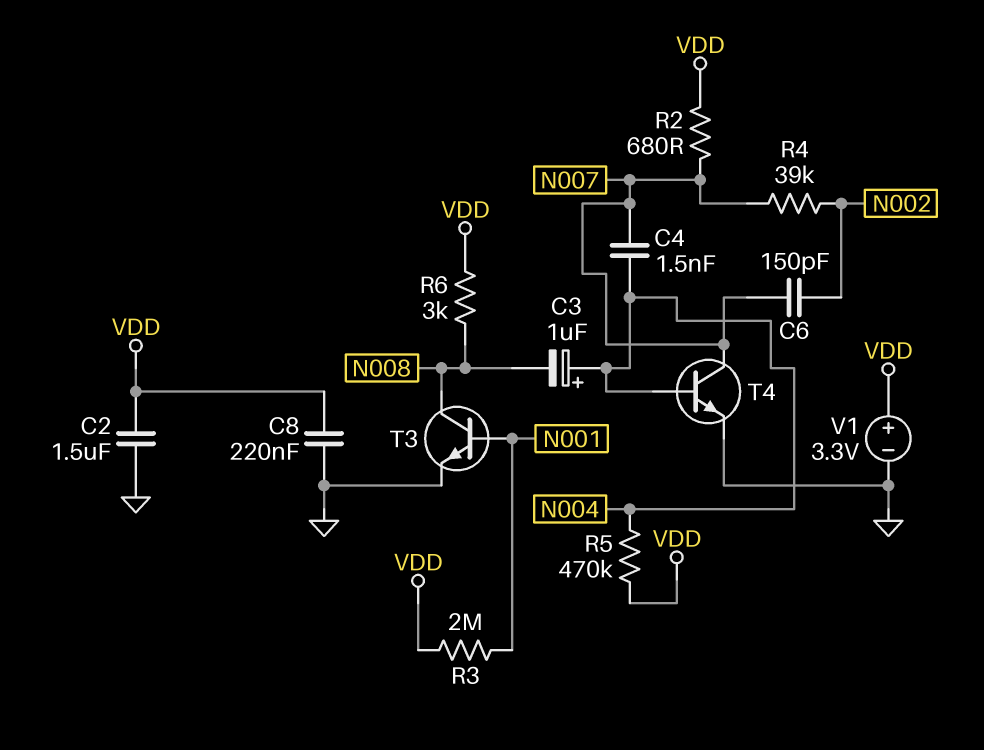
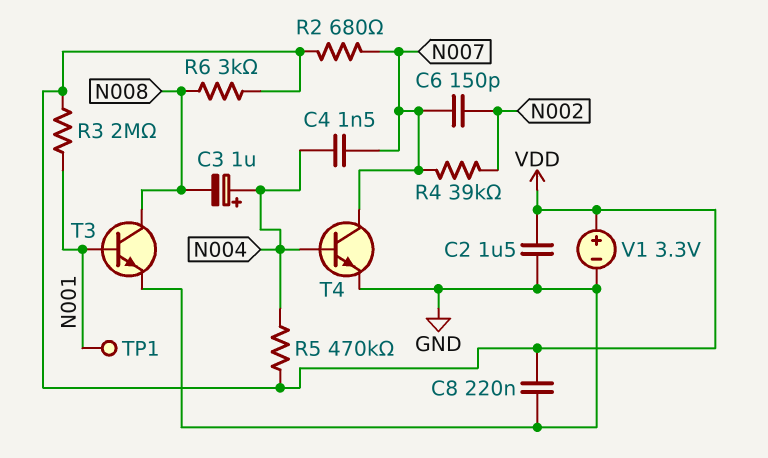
TP1: none -> test point (N001)

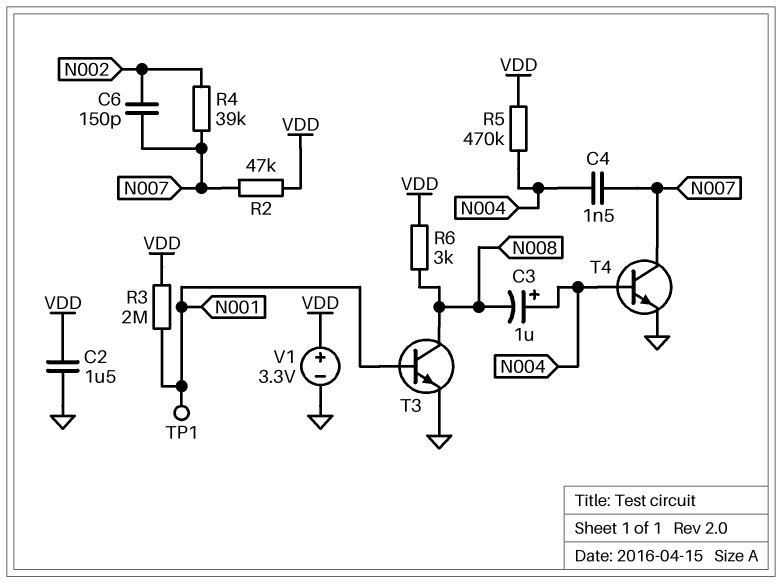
C8: 220nF (GND, VDD) -> none
R2: 680 (N007, VDD) -> 47k (N007, VDD)

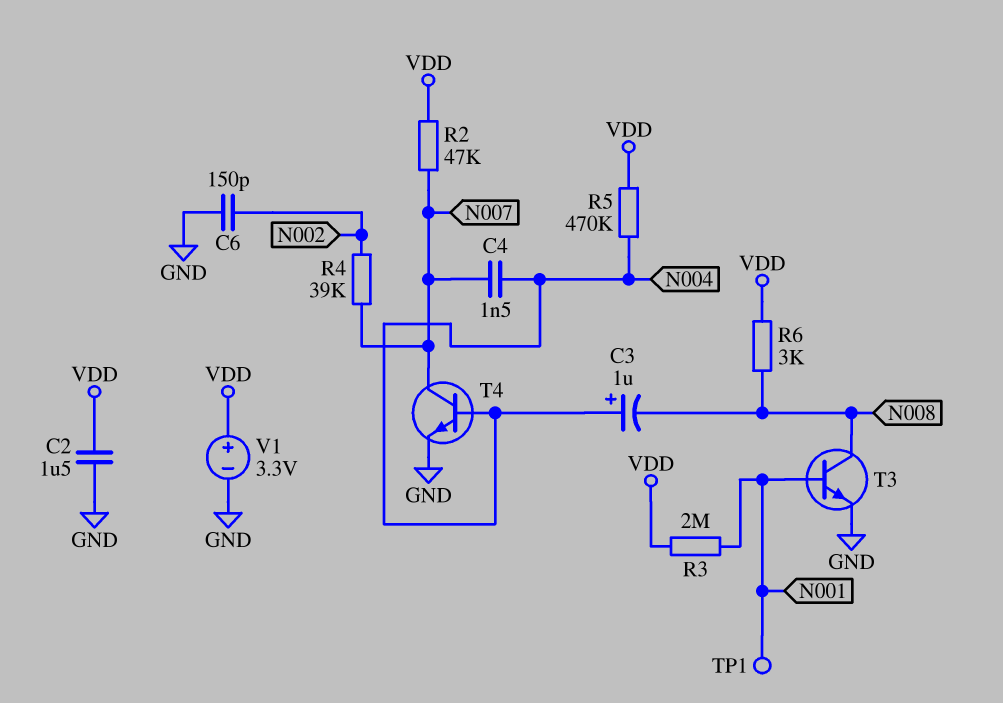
C6: 150pF (N002, N007) -> 150pF (GND, N002)

